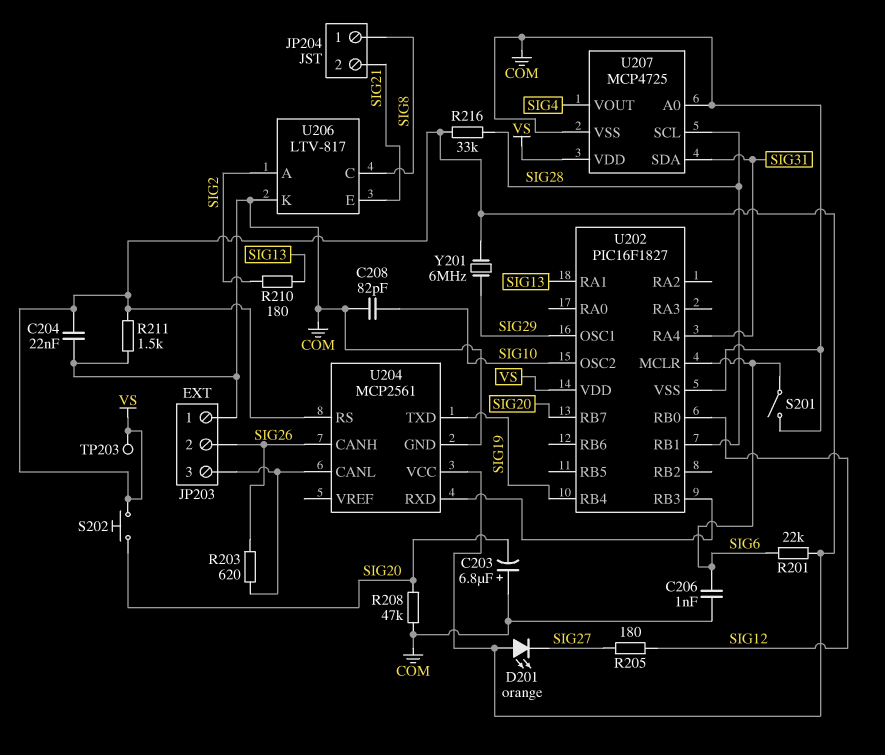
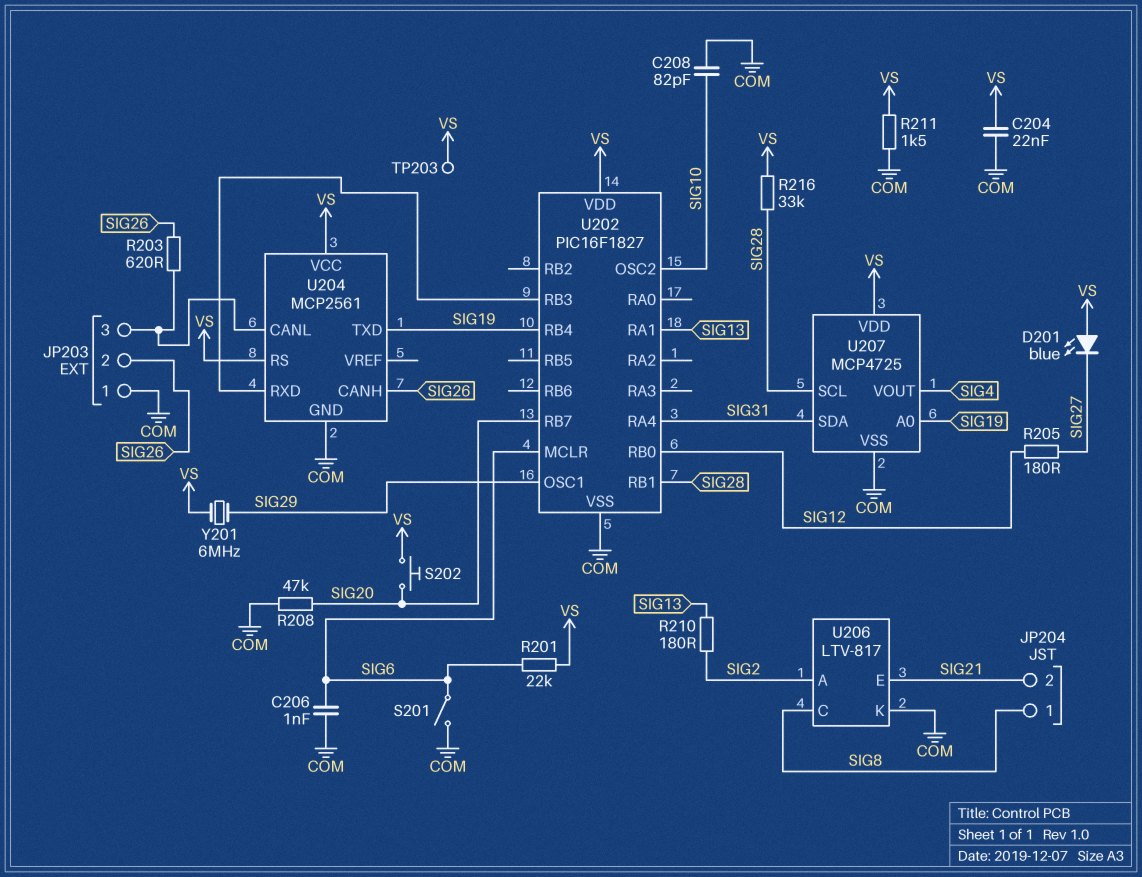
C203: 6.8uF (plus COM, minus SIG20) -> none
D201: LED orange (A VS, K SIG27) -> LED blue (A VS, K SIG27)
U207 pin A0: COM -> SIG19

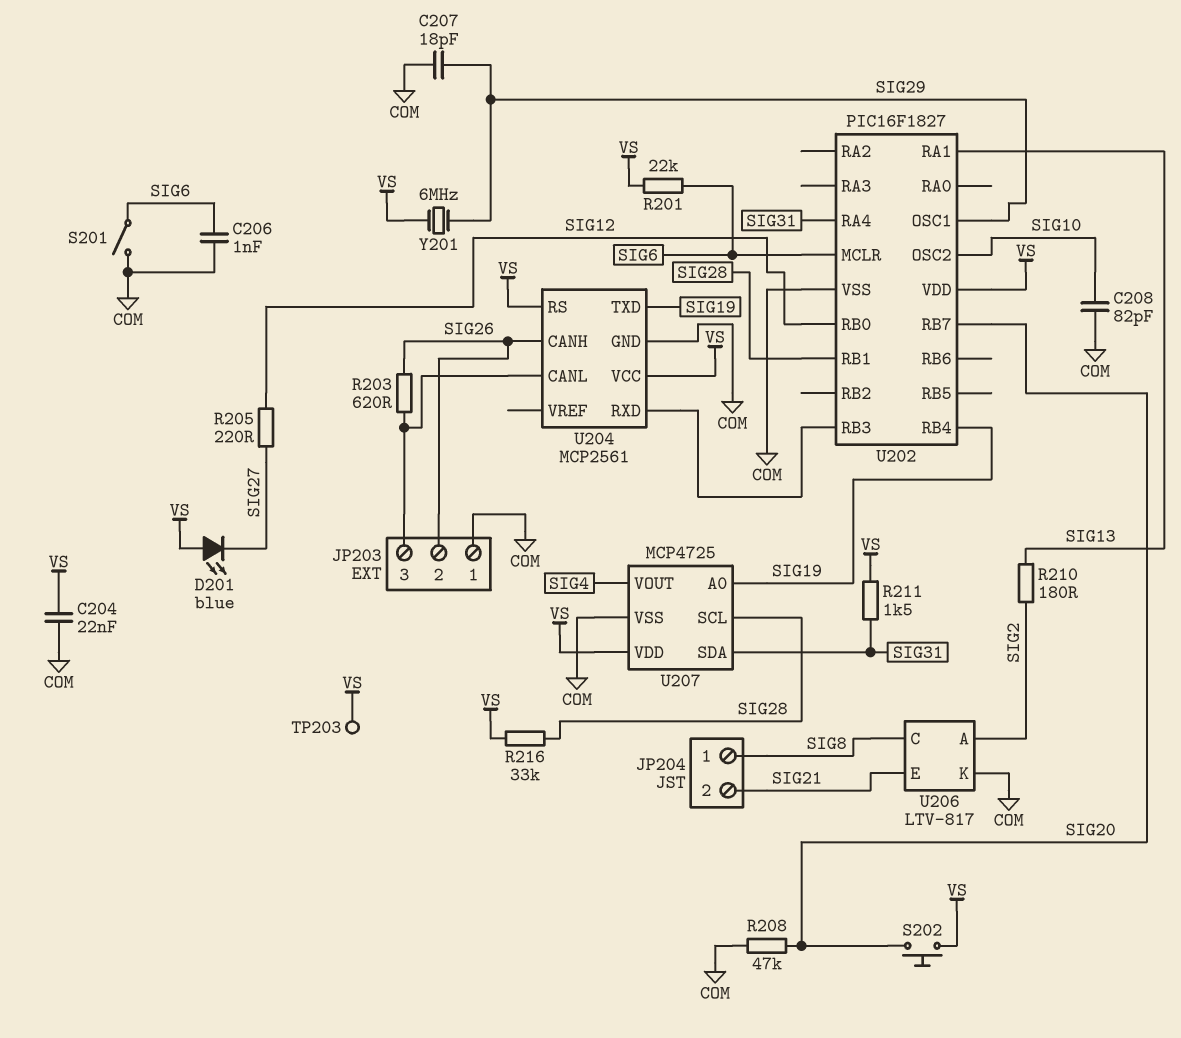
C207: none -> 18pF (COM, SIG29)
R205: 180 (SIG12, SIG27) -> 220 (SIG12, SIG27)
R211: 1.5k (COM, VS) -> 1.5k (SIG31, VS)

